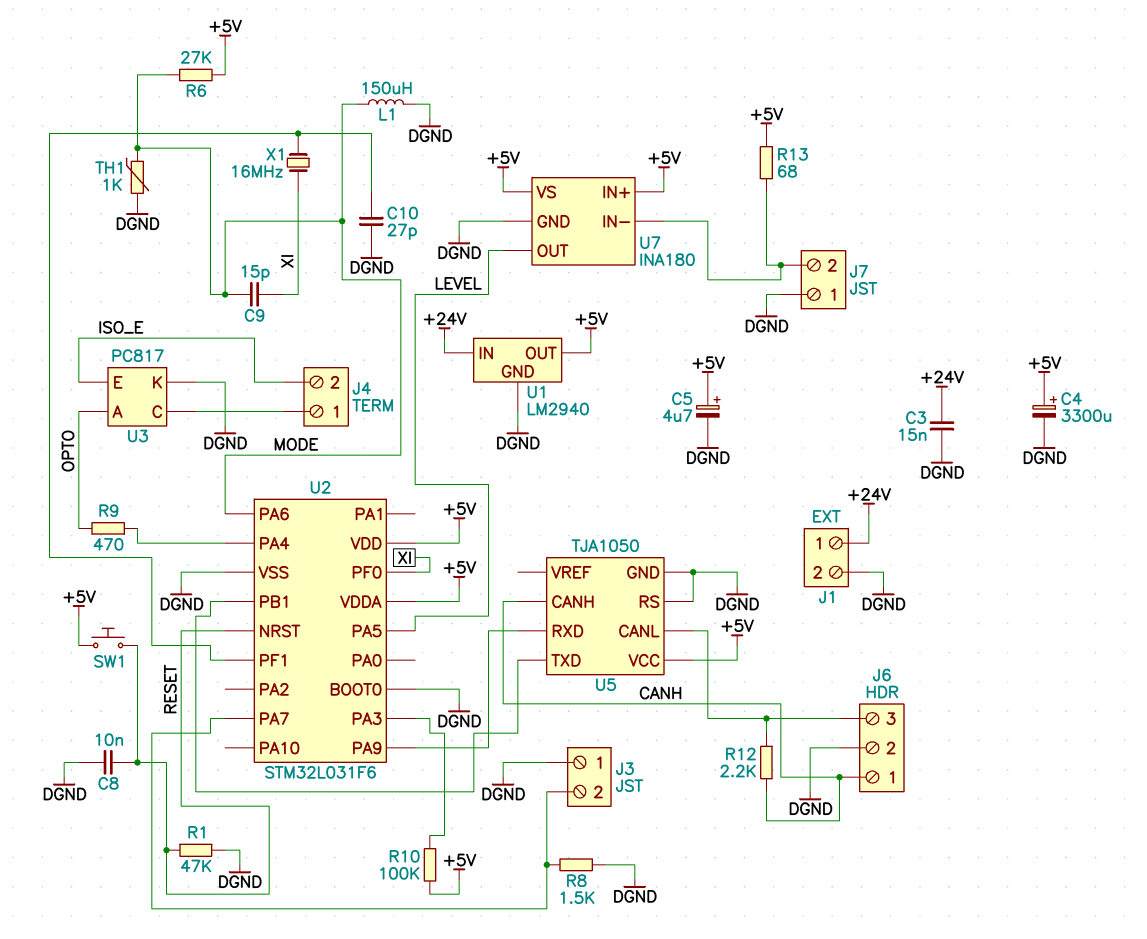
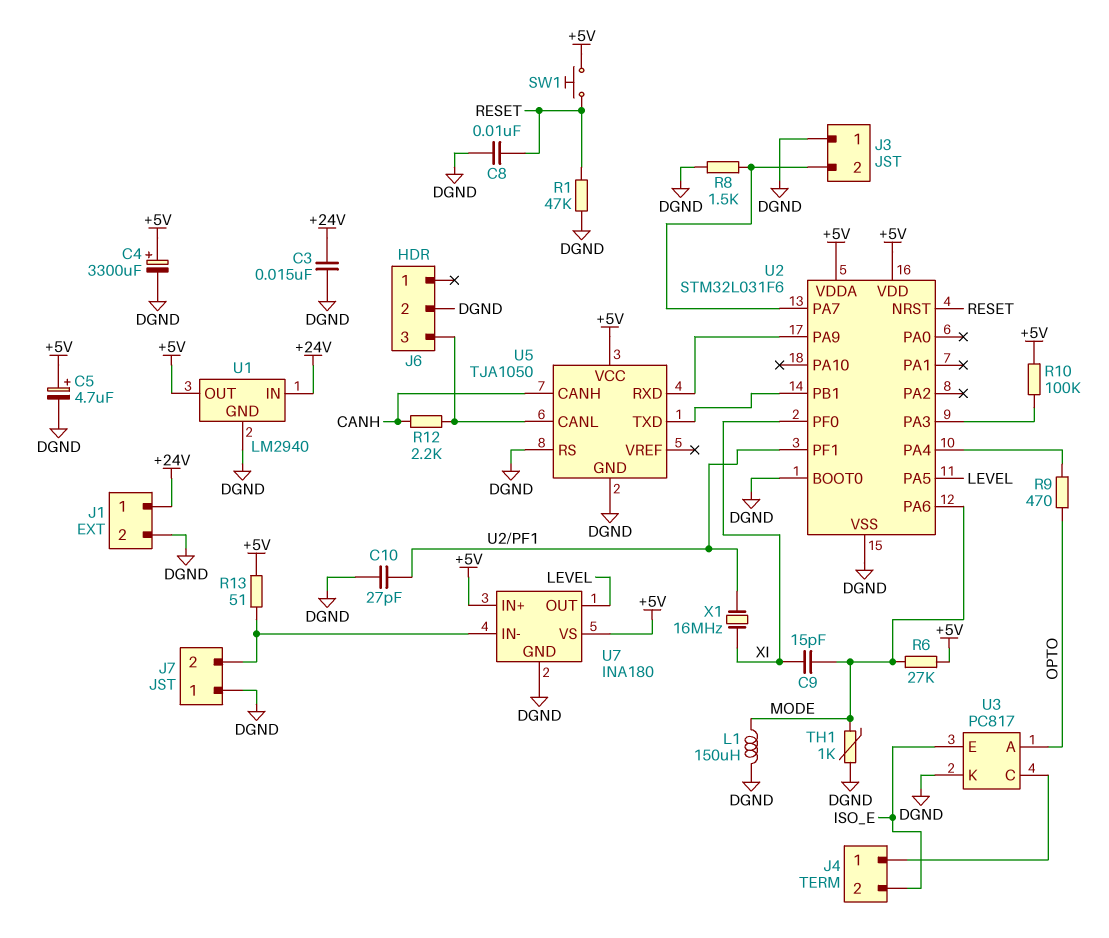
J6 pin 1: CANH -> none
R13: 68 (+5V, J7/2) -> 51 (+5V, J7/2)

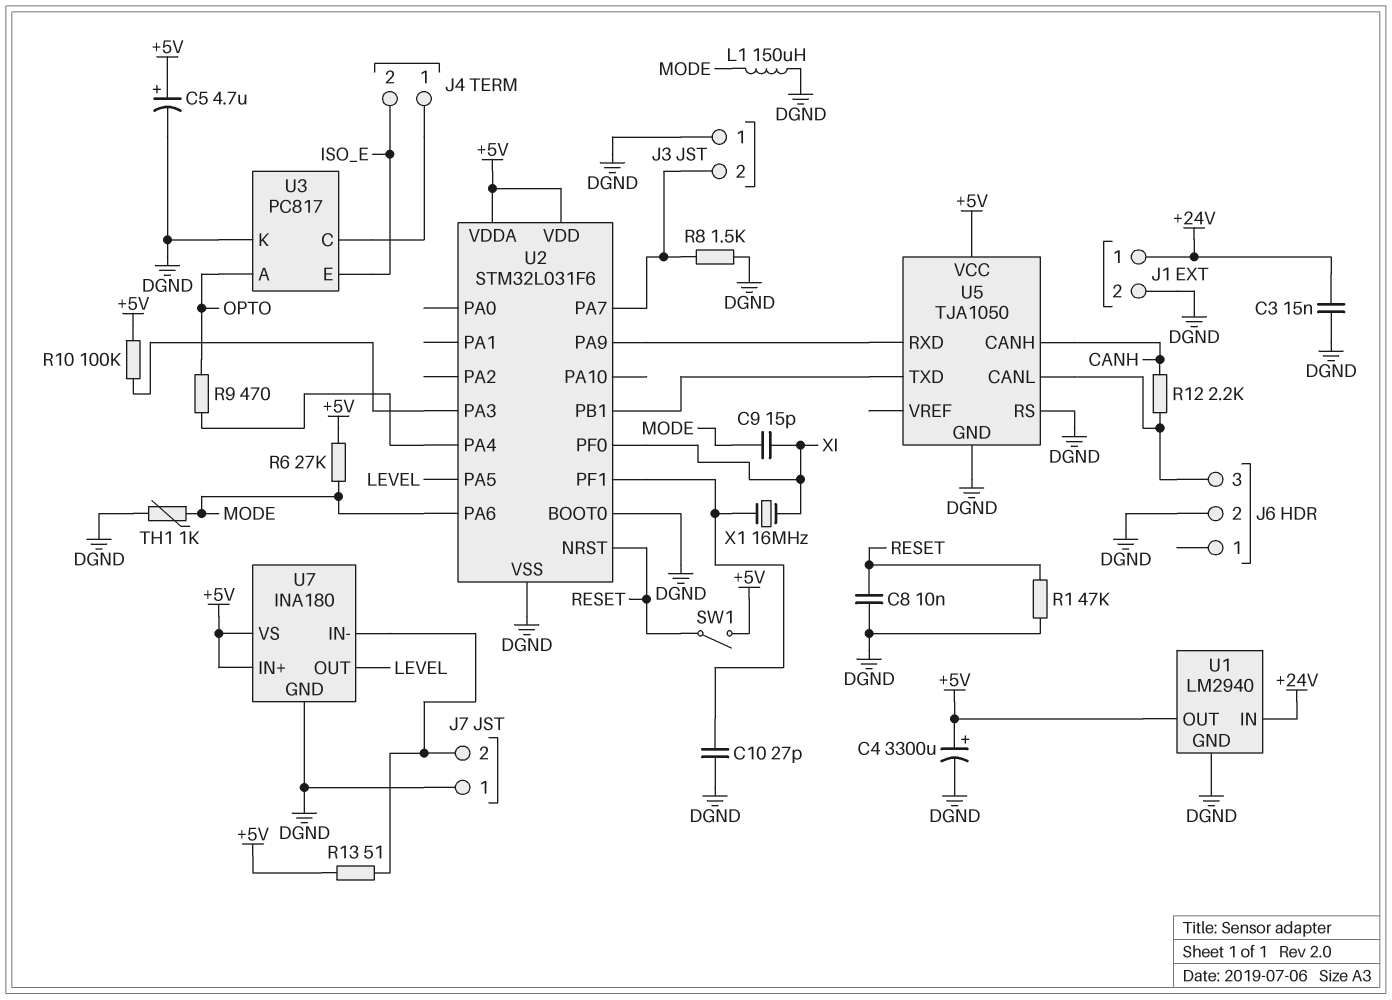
SW1: button (+5V, RESET) -> switch (+5V, RESET)

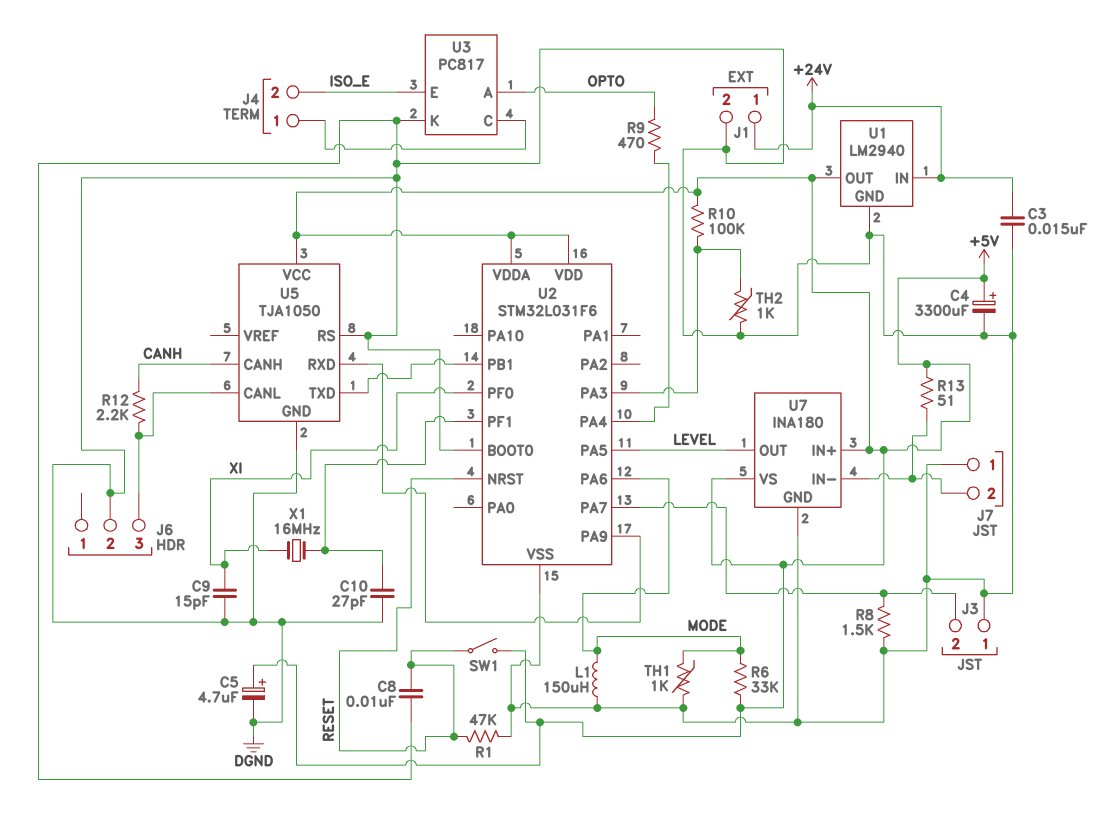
C9: 15pF (MODE, XI) -> 15pF (DGND, XI)
R6: 27k (+5V, MODE) -> 33k (+5V, MODE)
TH2: none -> 1k (DGND, U2/PA3)

